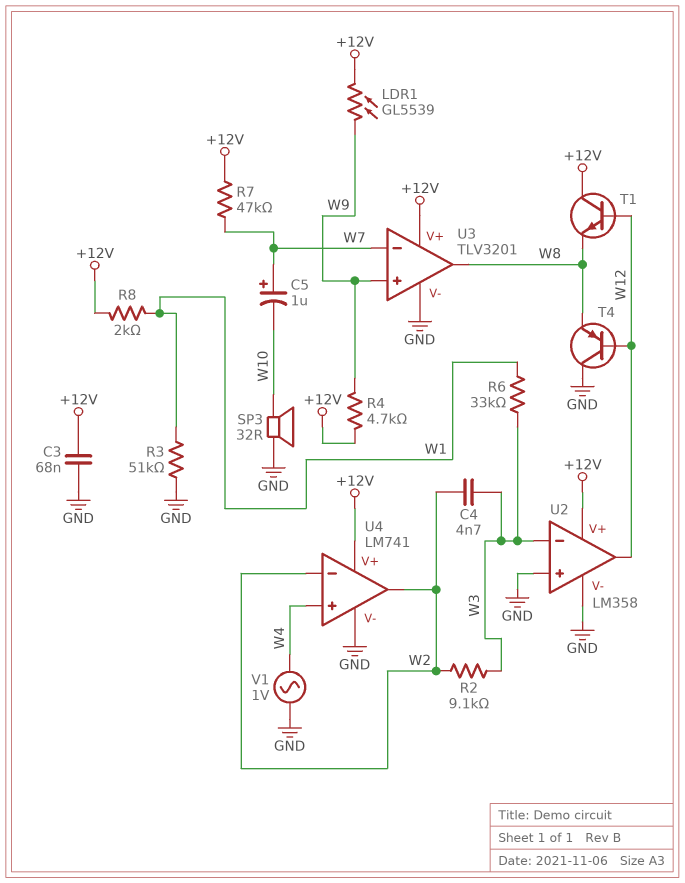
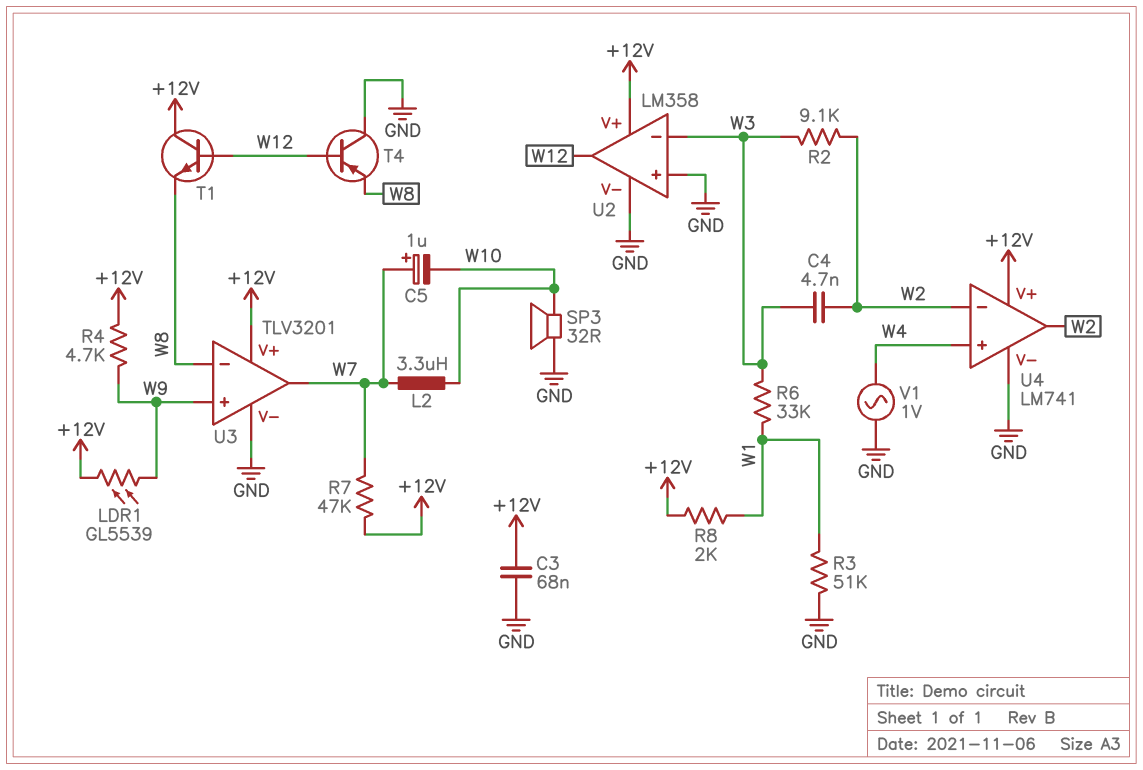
L2: none -> 3.3uH (W7, W10)
U3 pin in-: W7 -> W8
U3 pin out: W8 -> W7

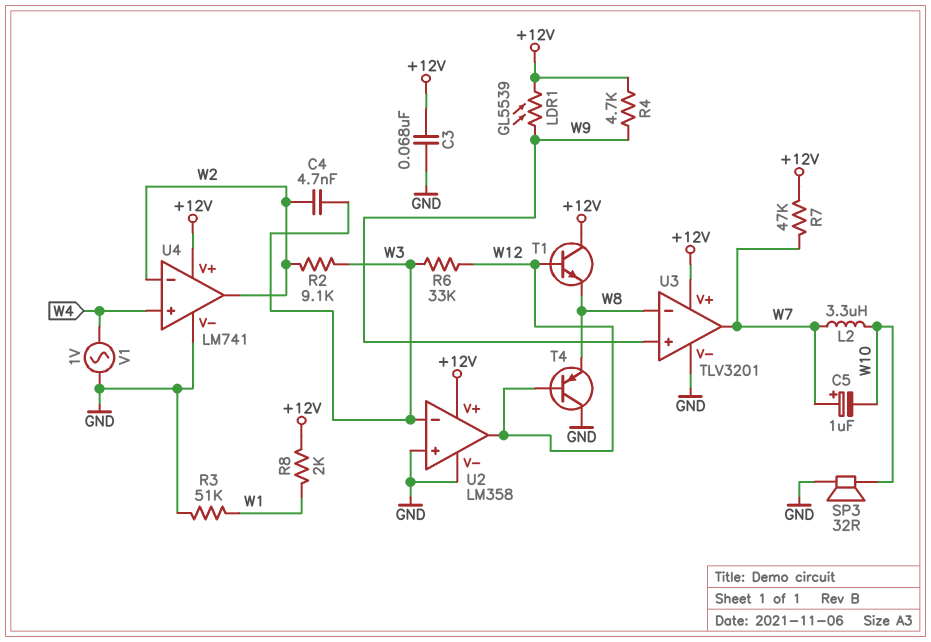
R6: 33k (W1, W3) -> 33k (W3, W12)

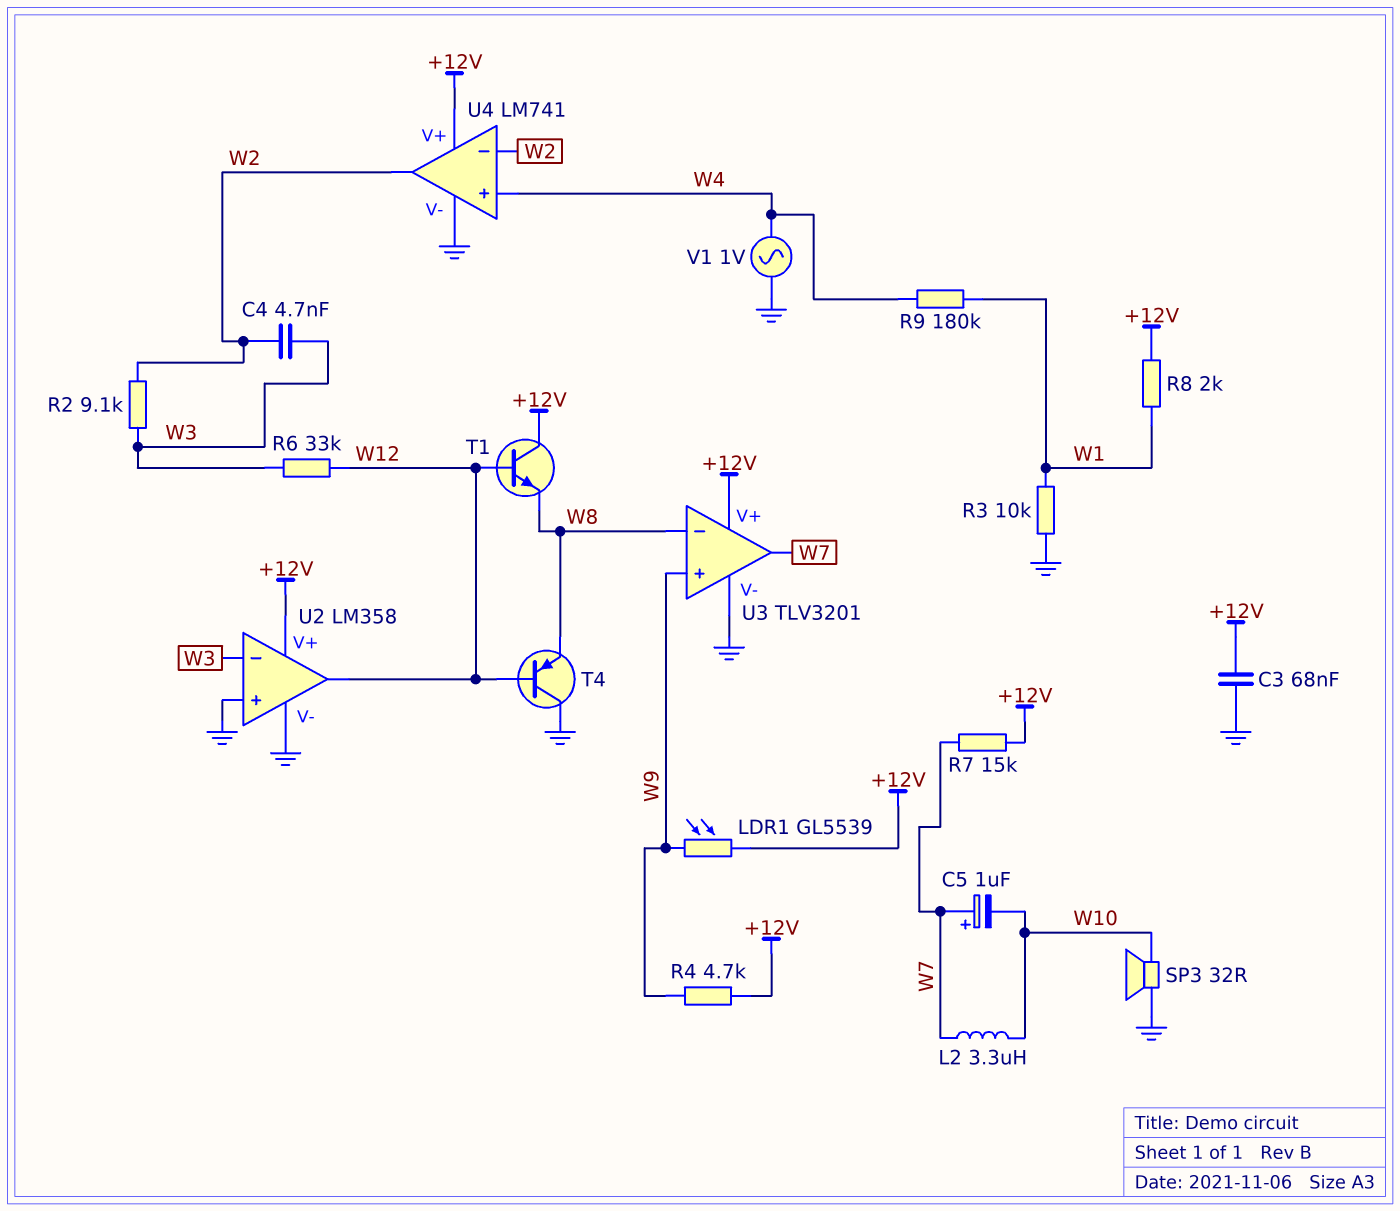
R3: 51k (GND, W1) -> 10k (GND, W1)
R7: 47k (+12V, W7) -> 15k (+12V, W7)
R9: none -> 180k (W1, W4)

